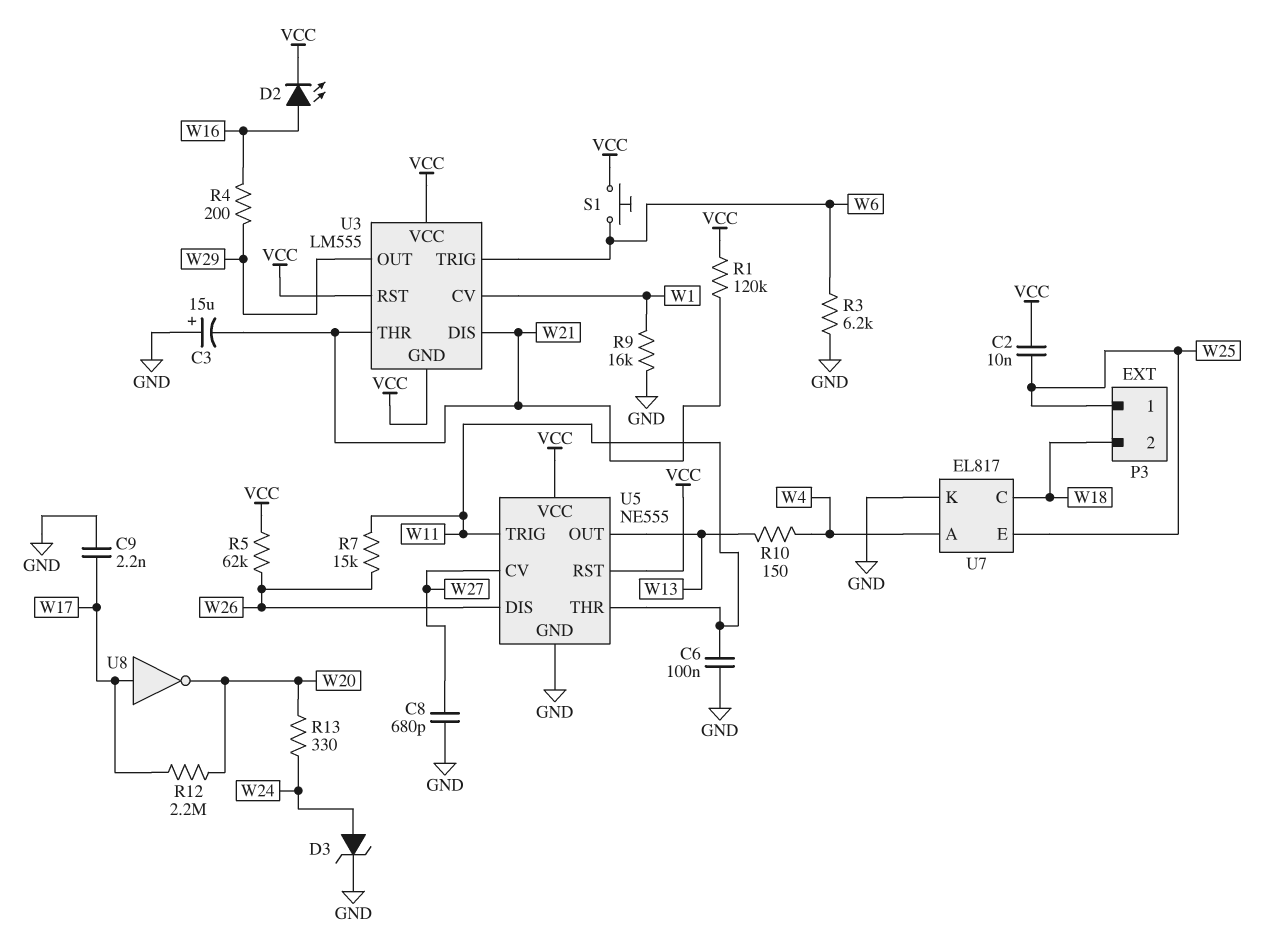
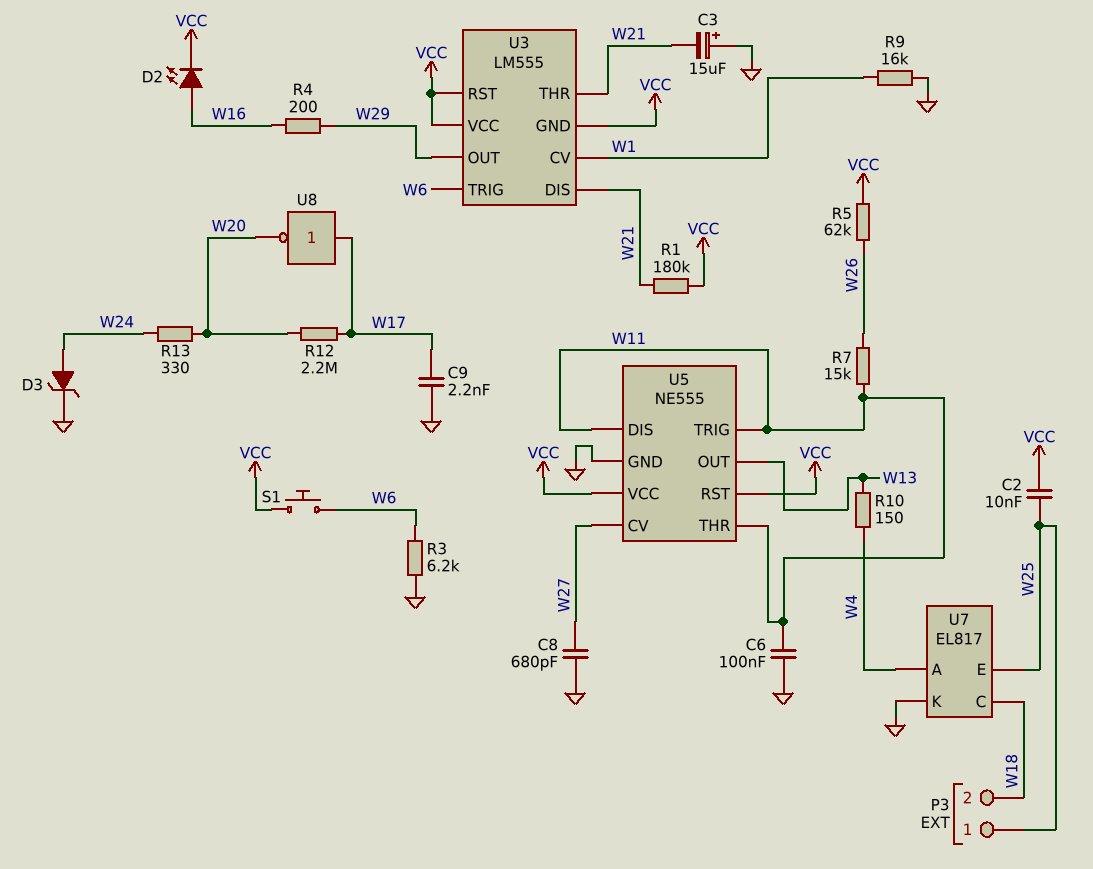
R1: 120k (VCC, W21) -> 180k (VCC, W21)
U5 pin DIS: W26 -> W11

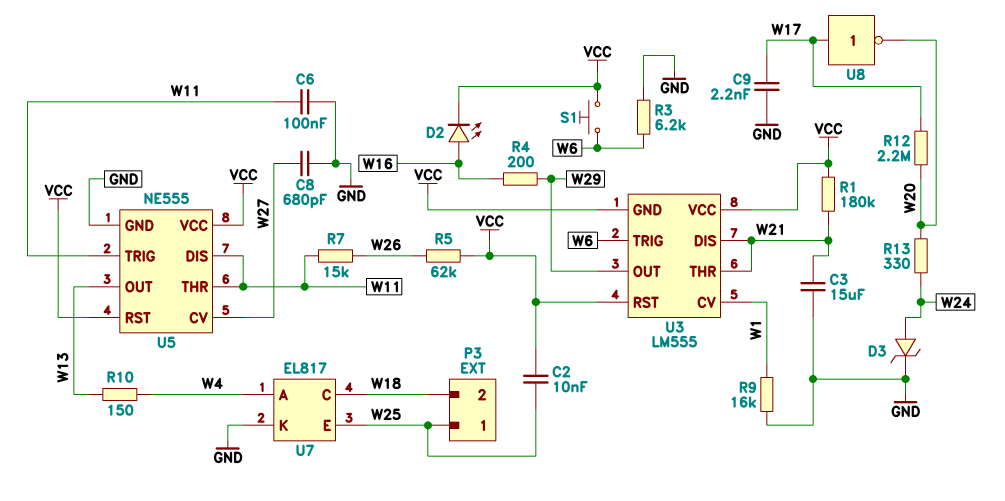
C3: 15uF (plus GND, minus W21) -> 15uF (GND, W21)

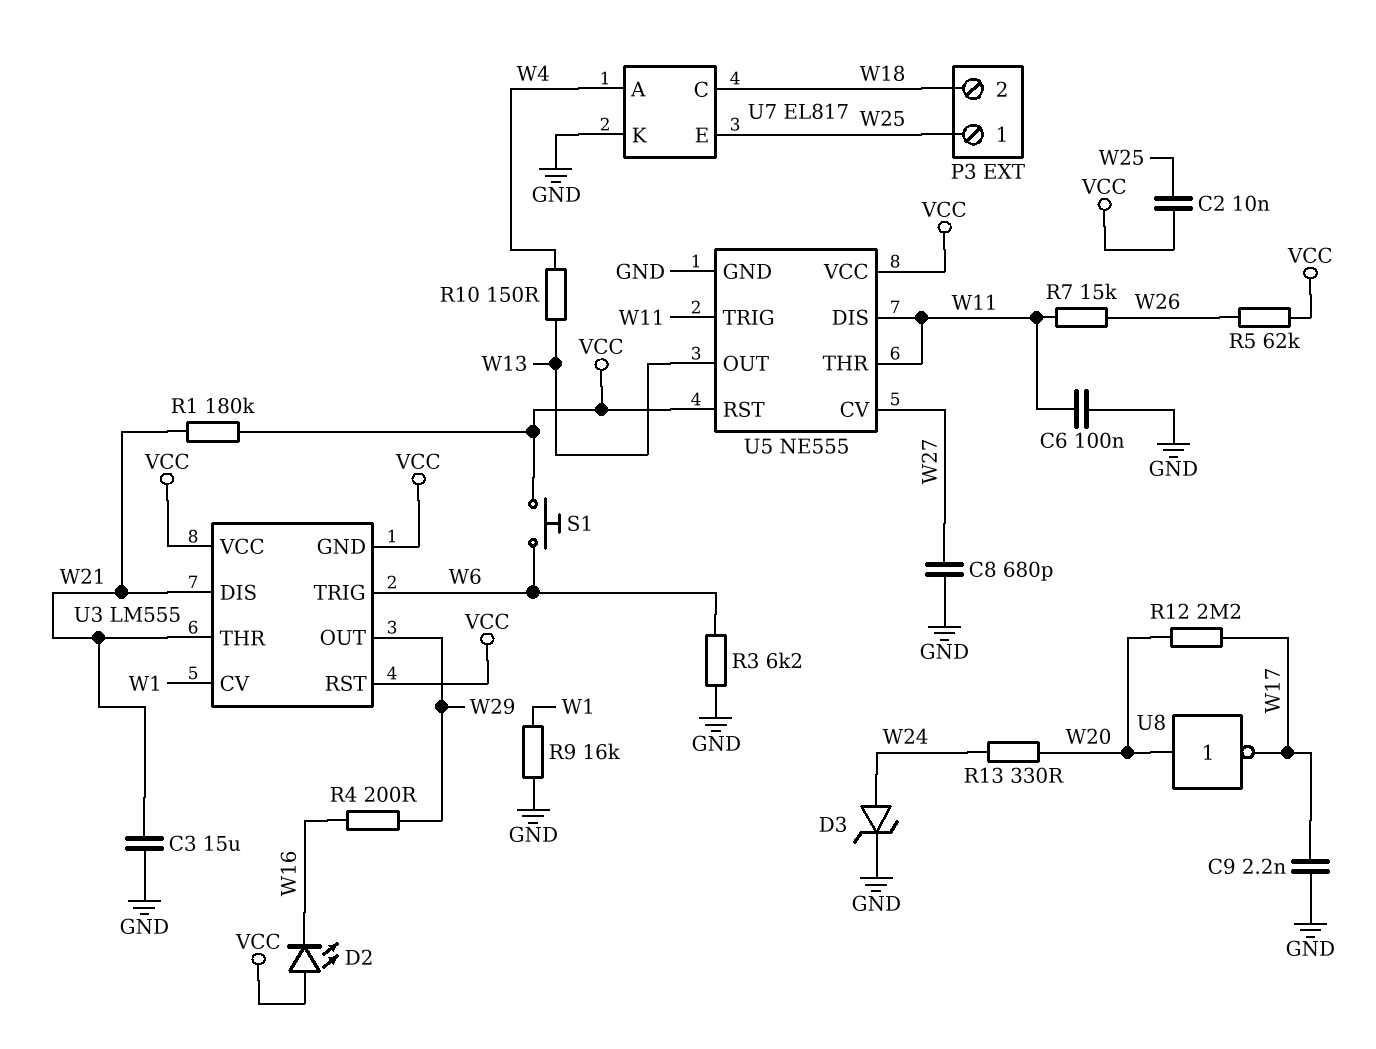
D2: LED (A W16, K VCC) -> LED (A VCC, K W16)
U8: NOT (in W17, out W20) -> NOT (in W20, out W17)

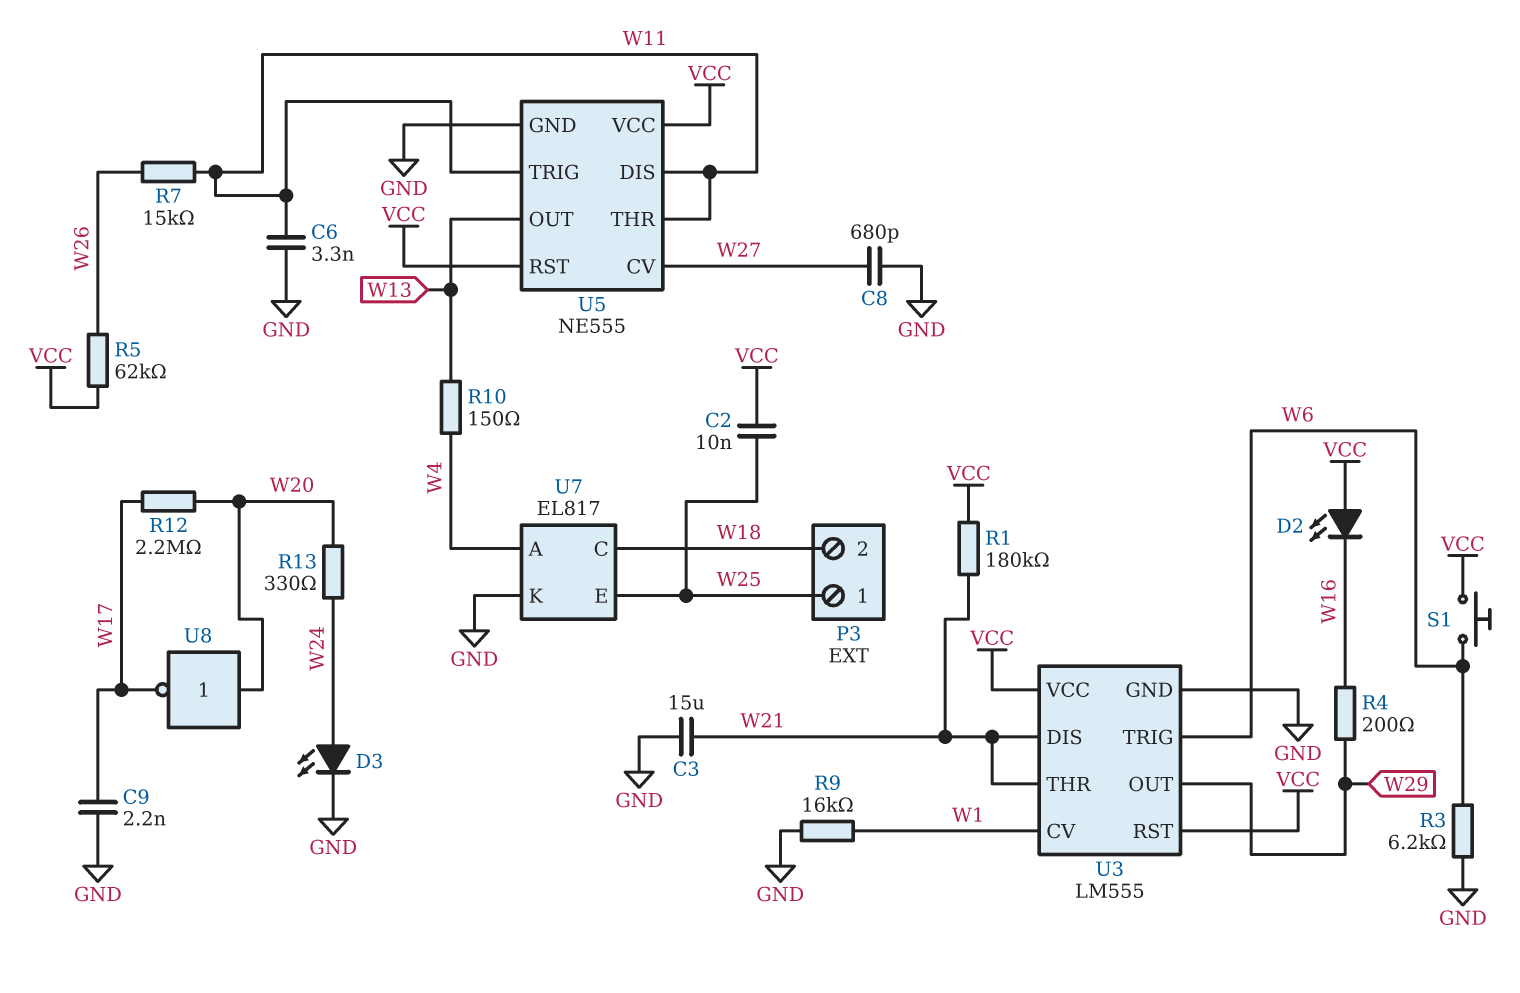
C6: 100nF (GND, W11) -> 3.3nF (GND, W11)
D3: zener (A W24, K GND) -> LED (A W24, K GND)
U3 pin GND: VCC -> GND

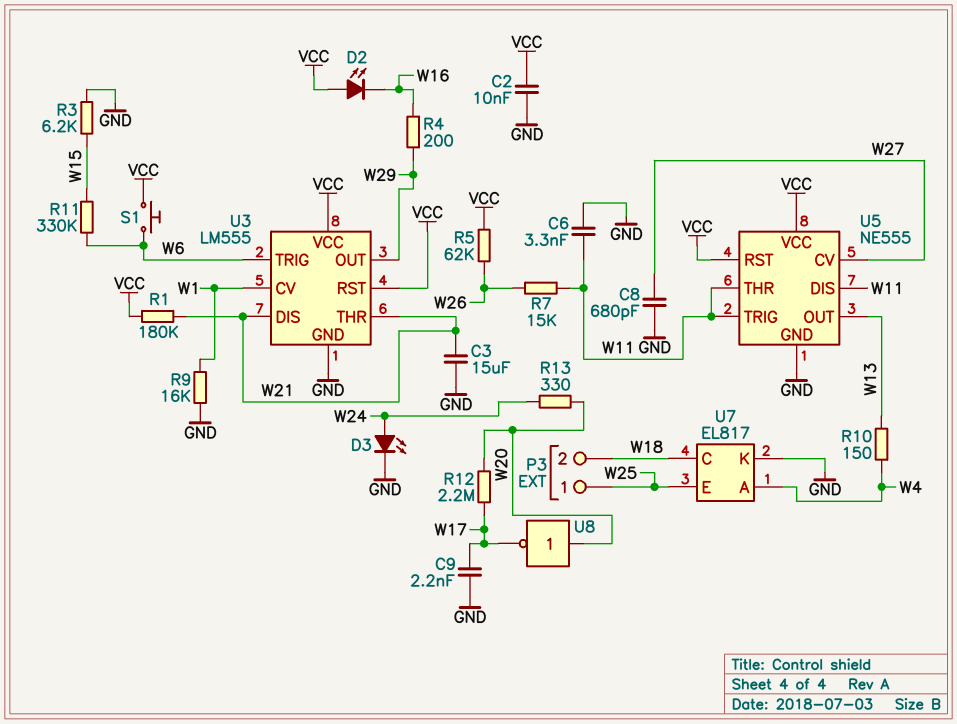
C2: 10nF (VCC, W25) -> 10nF (GND, VCC)
R3: 6.2k (GND, W6) -> 6.2k (GND, W15)
R11: none -> 330k (W6, W15)

